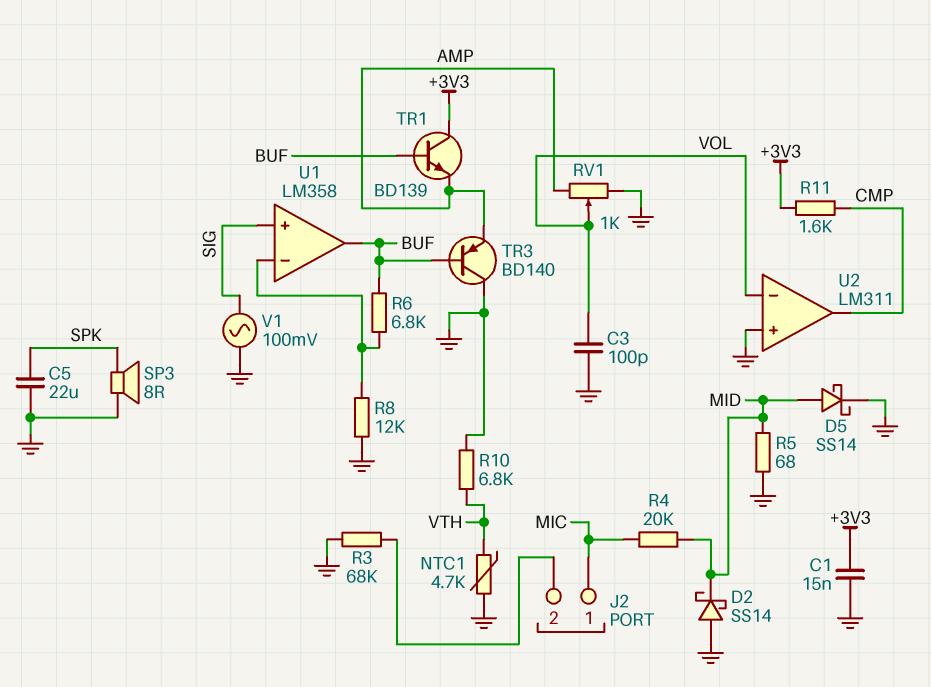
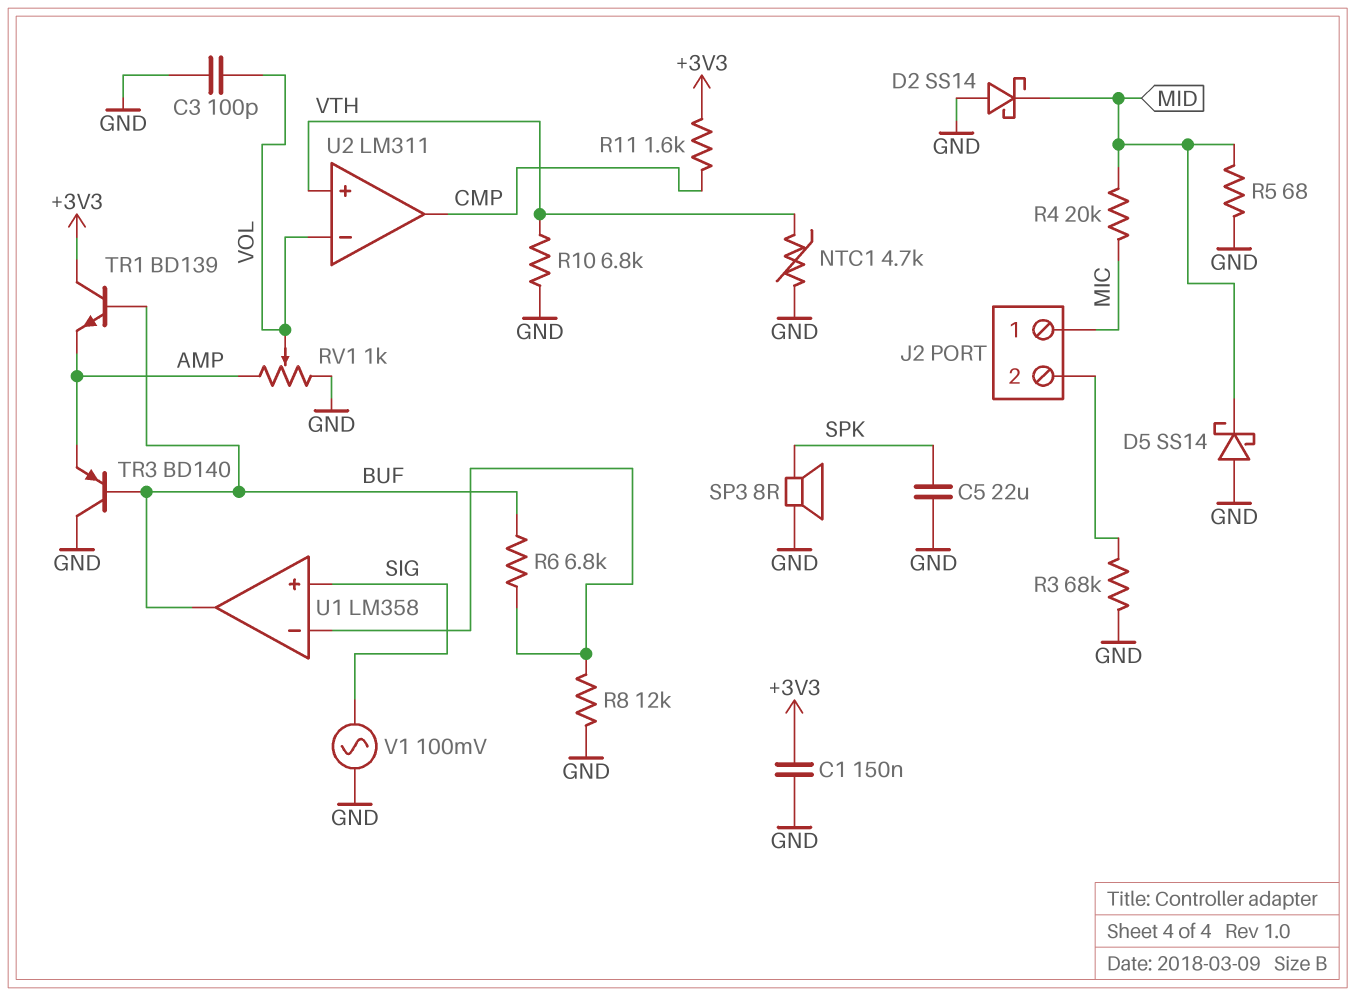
C1: 15nF (+3V3, GND) -> 150nF (+3V3, GND)
D5: schottky SS14 (A MID, K GND) -> schottky SS14 (A GND, K MID)
U2 pin in+: GND -> VTH

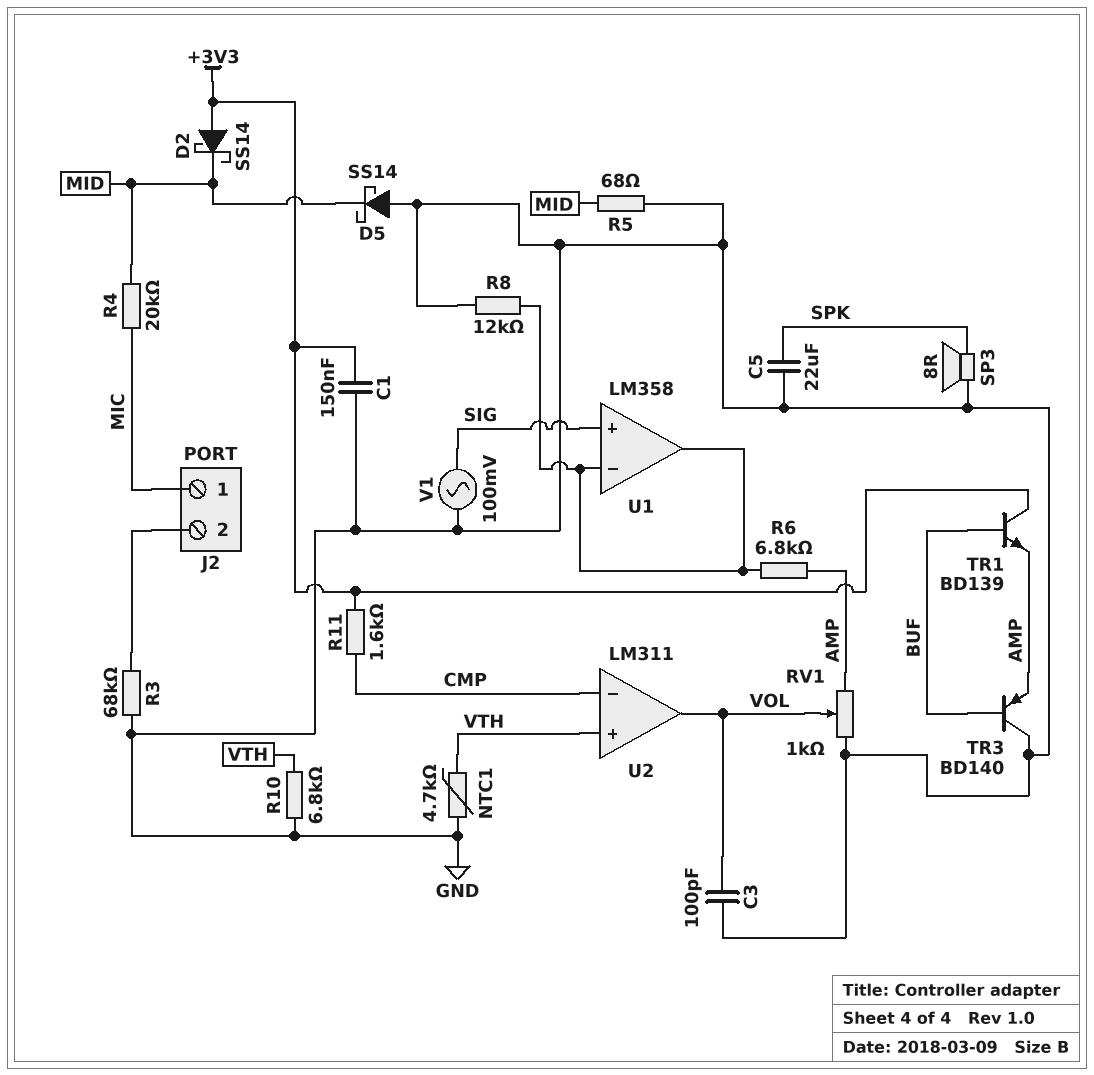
D2: schottky SS14 (A GND, K MID) -> schottky SS14 (A +3V3, K MID)
R6: 6.8k (BUF, U1/in-) -> 6.8k (AMP, U1/in-)
U1 pin out: BUF -> U1/in-
U2 pin in-: VOL -> CMP
U2 pin out: CMP -> VOL

